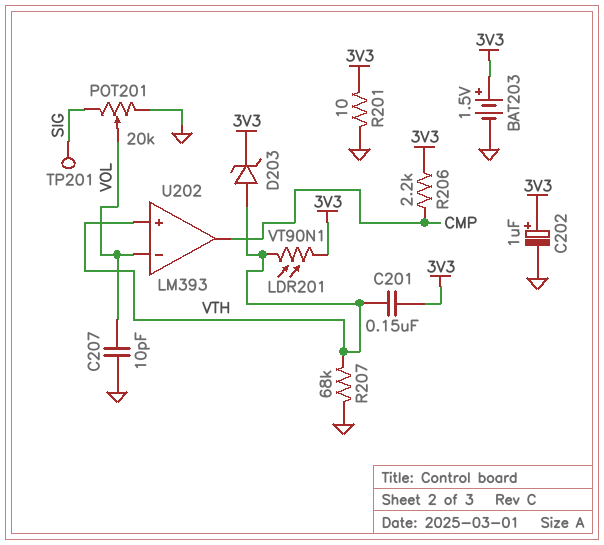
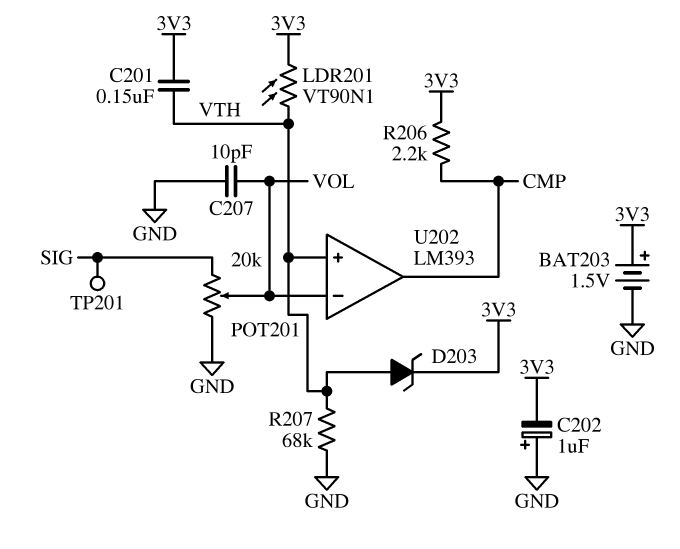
C202: 1uF (plus 3V3, minus GND) -> 1uF (plus GND, minus 3V3)
R201: 10 (3V3, GND) -> none

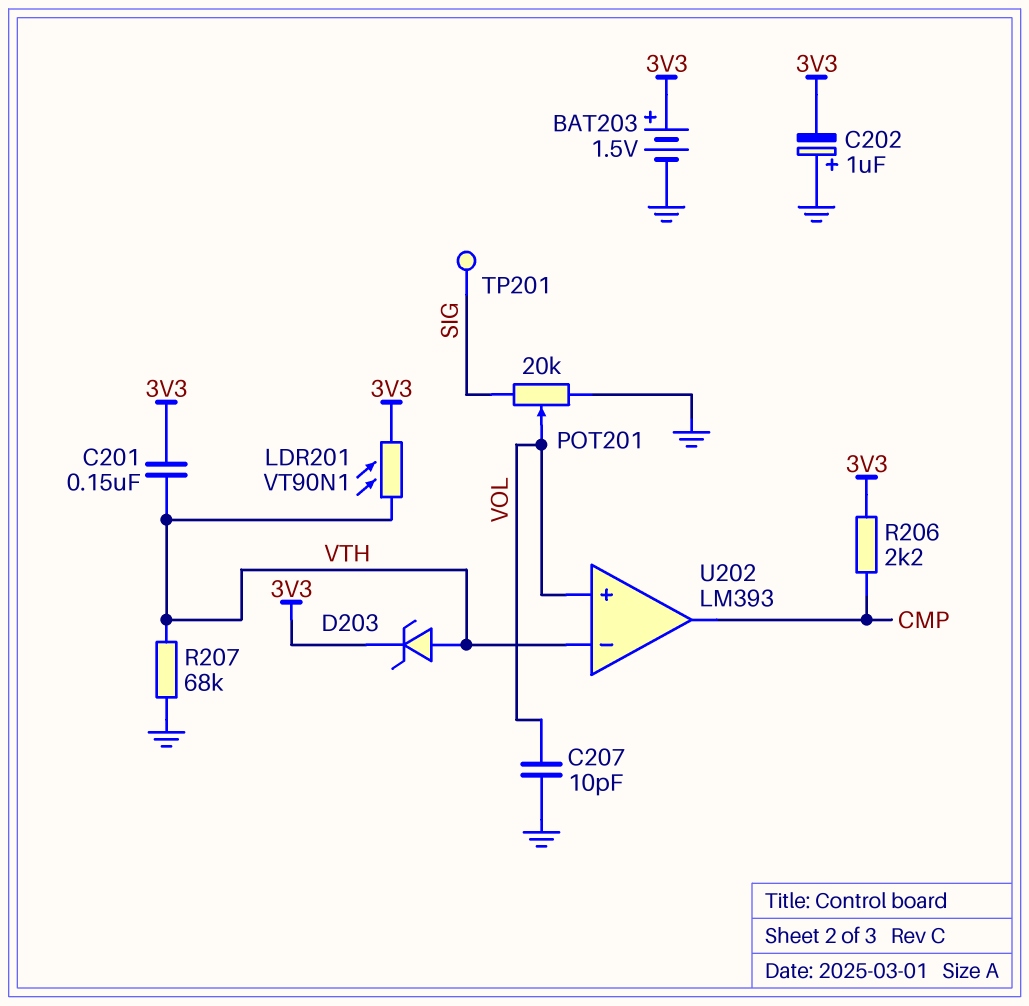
U202 pin in+: VTH -> VOL
U202 pin in-: VOL -> VTH

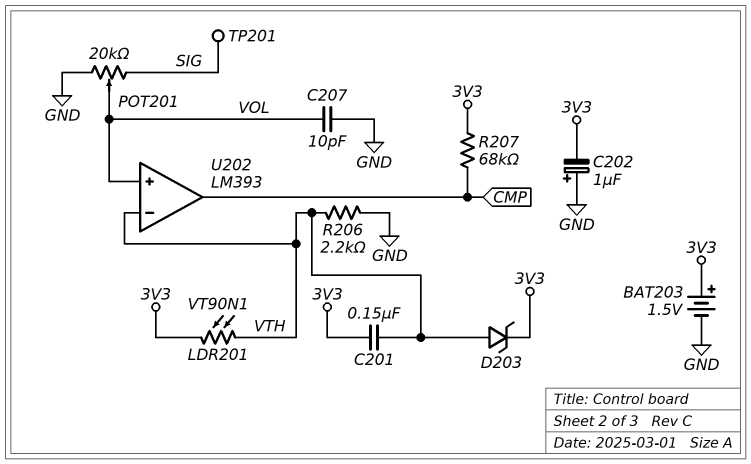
R206: 2.2k (3V3, CMP) -> 2.2k (GND, VTH)
R207: 68k (GND, VTH) -> 68k (3V3, CMP)

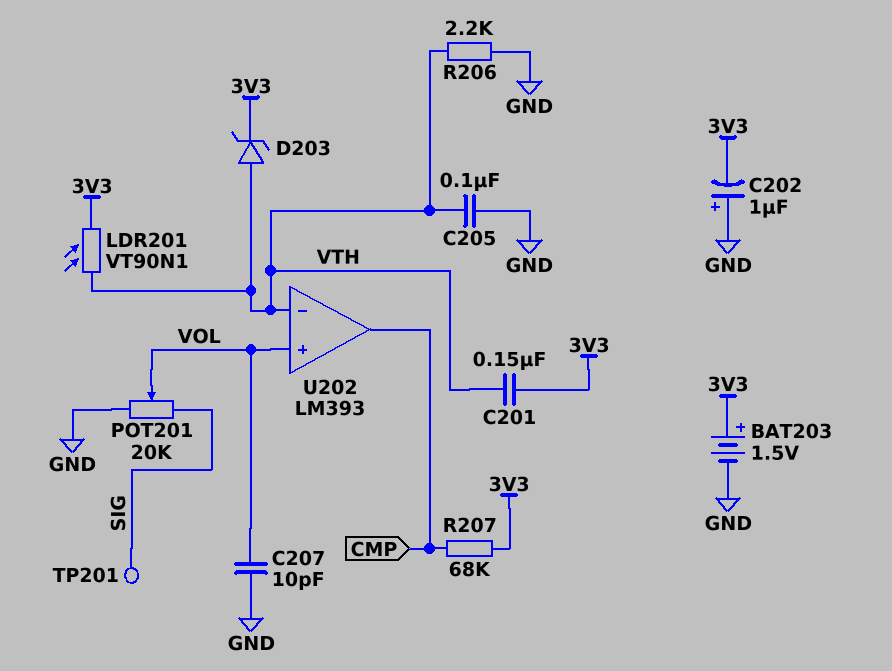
C205: none -> 100nF (GND, VTH)

